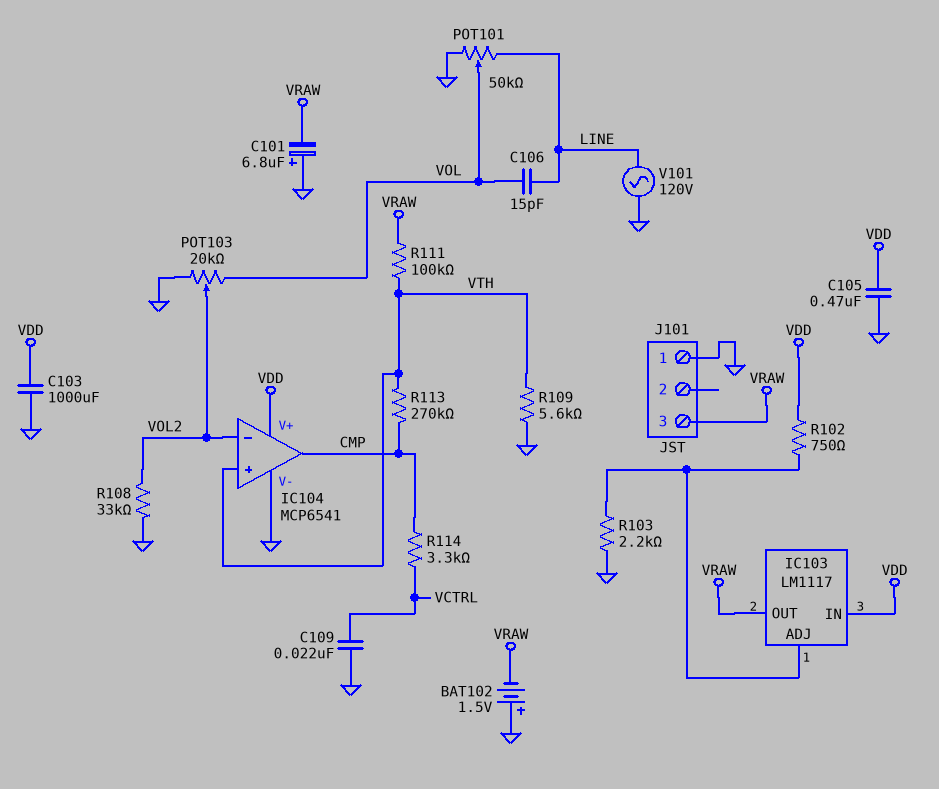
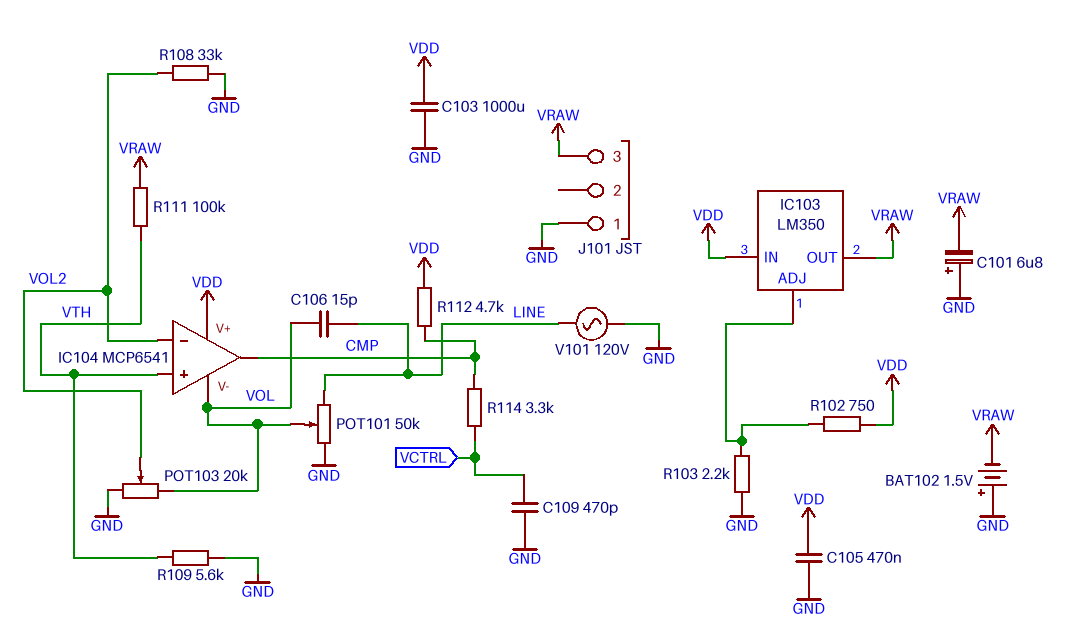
C109: 22nF (GND, VCTRL) -> 470pF (GND, VCTRL)
IC103: LM1117 -> LM350
IC104 pin V-: GND -> VOL
R112: none -> 4.7k (CMP, VDD)
R113: 270k (CMP, VTH) -> none

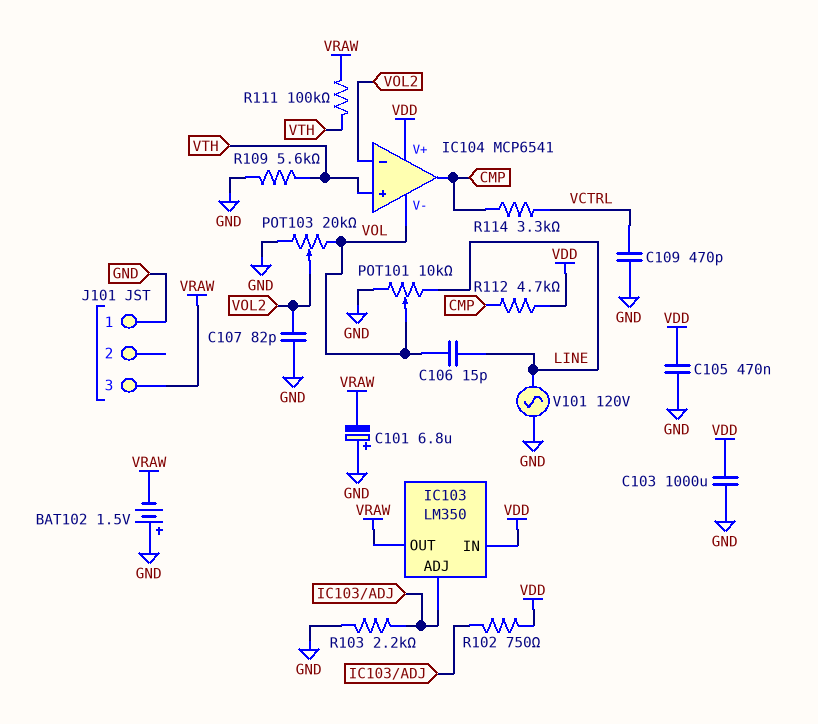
C107: none -> 82pF (GND, VOL2)
POT101: 50k (GND, LINE, wiper VOL) -> 10k (GND, LINE, wiper VOL)
R108: 33k (GND, VOL2) -> none

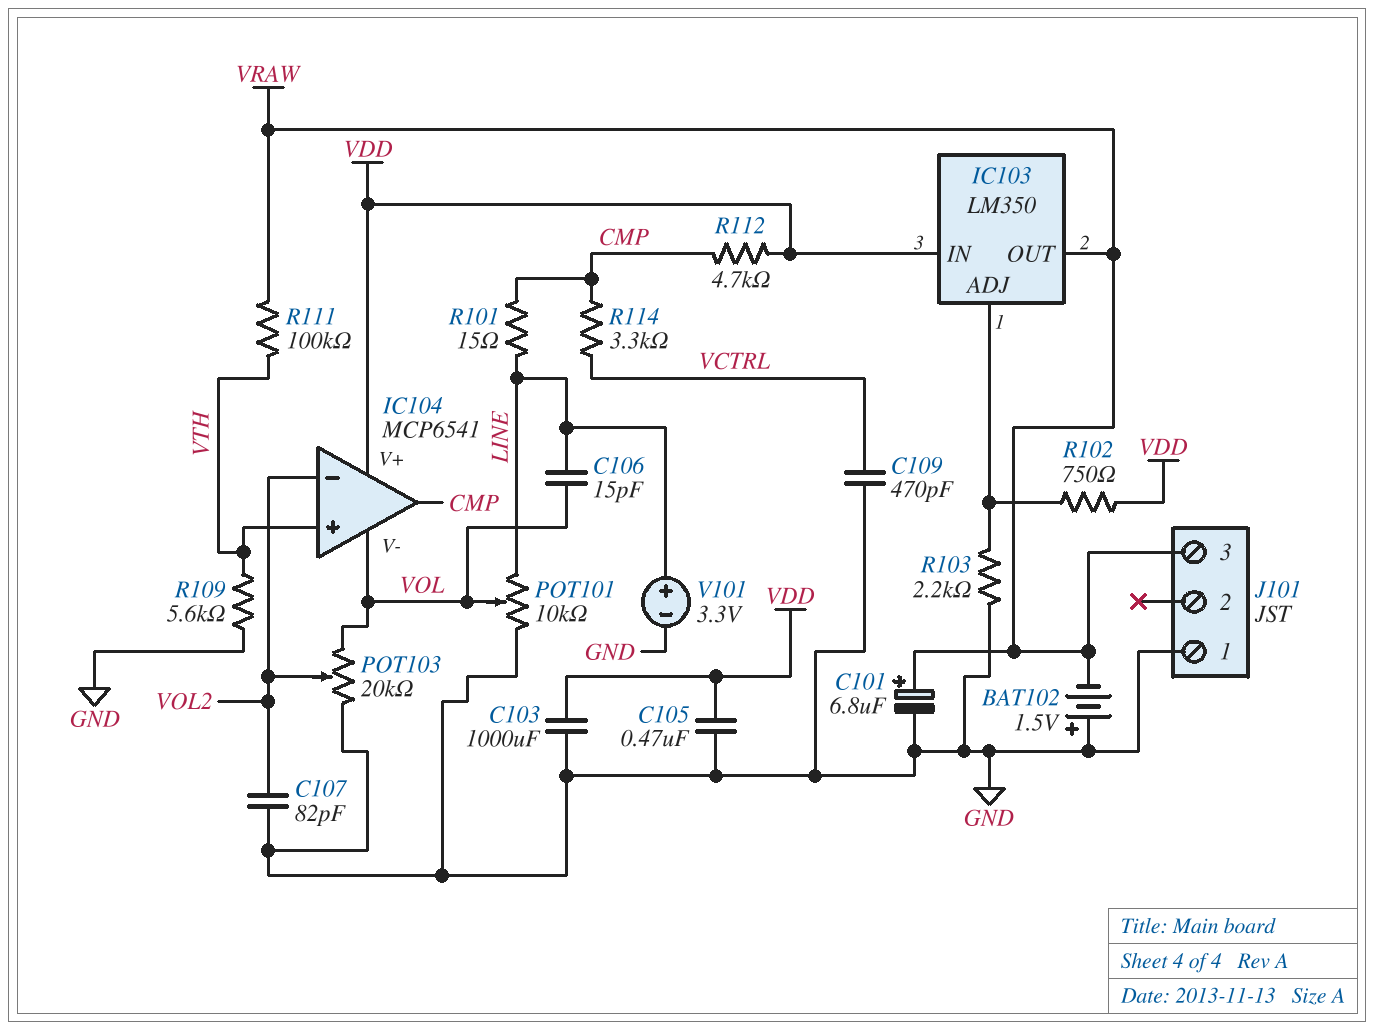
C101: 6.8uF (plus GND, minus VRAW) -> 6.8uF (plus VRAW, minus GND)
R101: none -> 15 (CMP, LINE)
V101: AC 120V (GND, LINE) -> 3.3V (plus LINE, minus GND)

